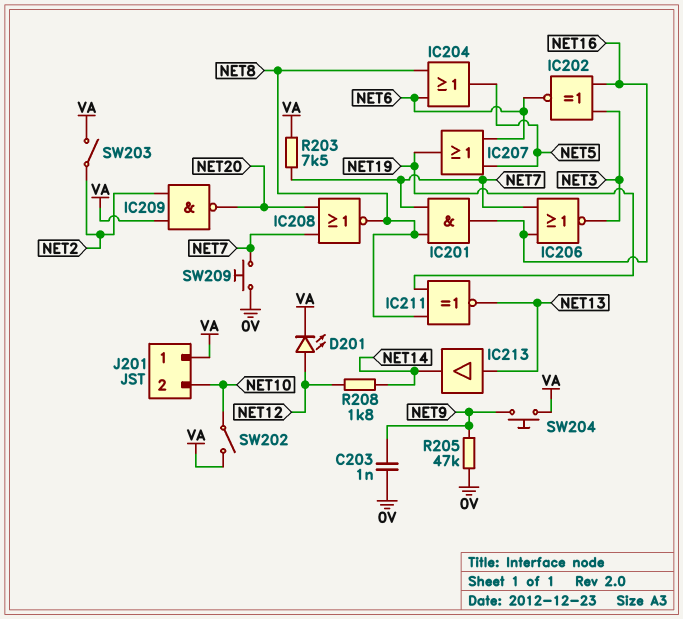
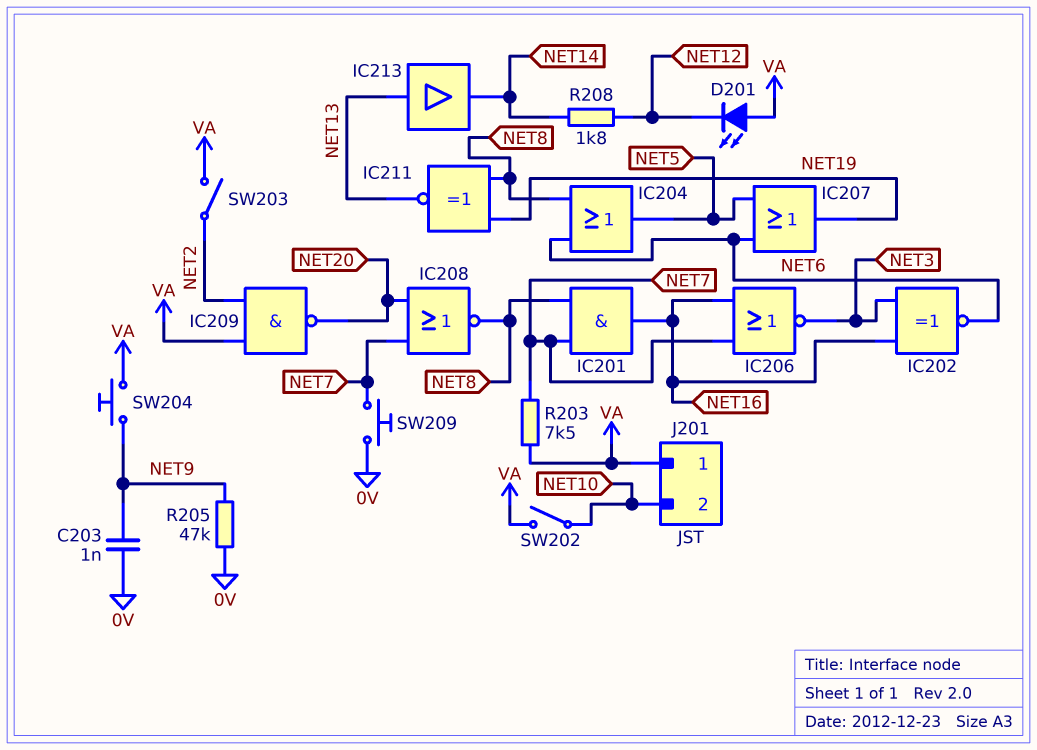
D201: LED (A NET12, K VA) -> LED (A VA, K NET12)

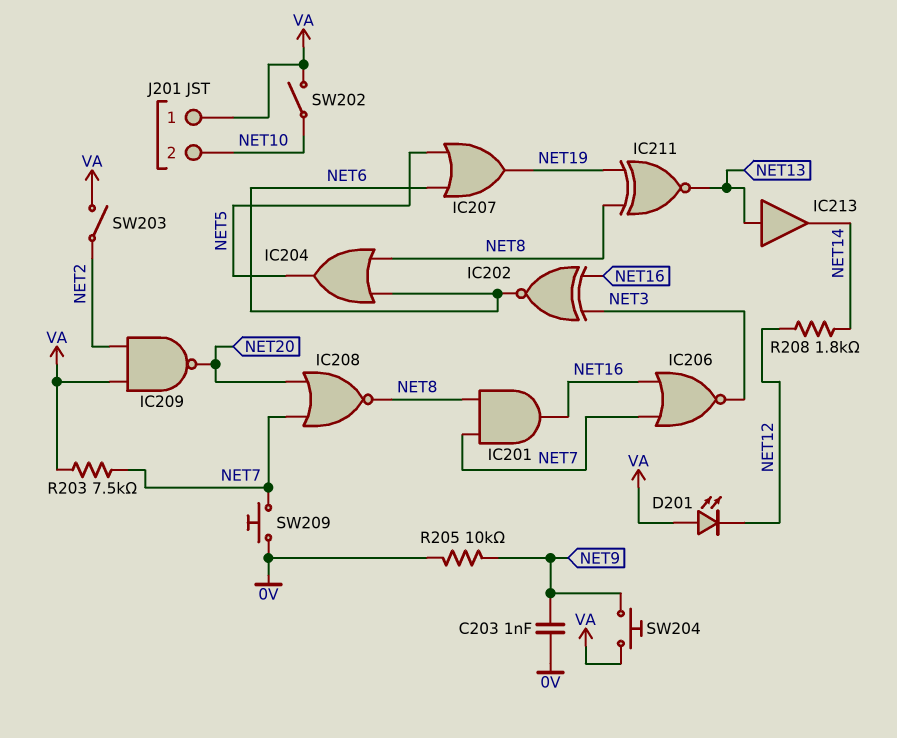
R205: 47k (0V, NET9) -> 10k (0V, NET9)

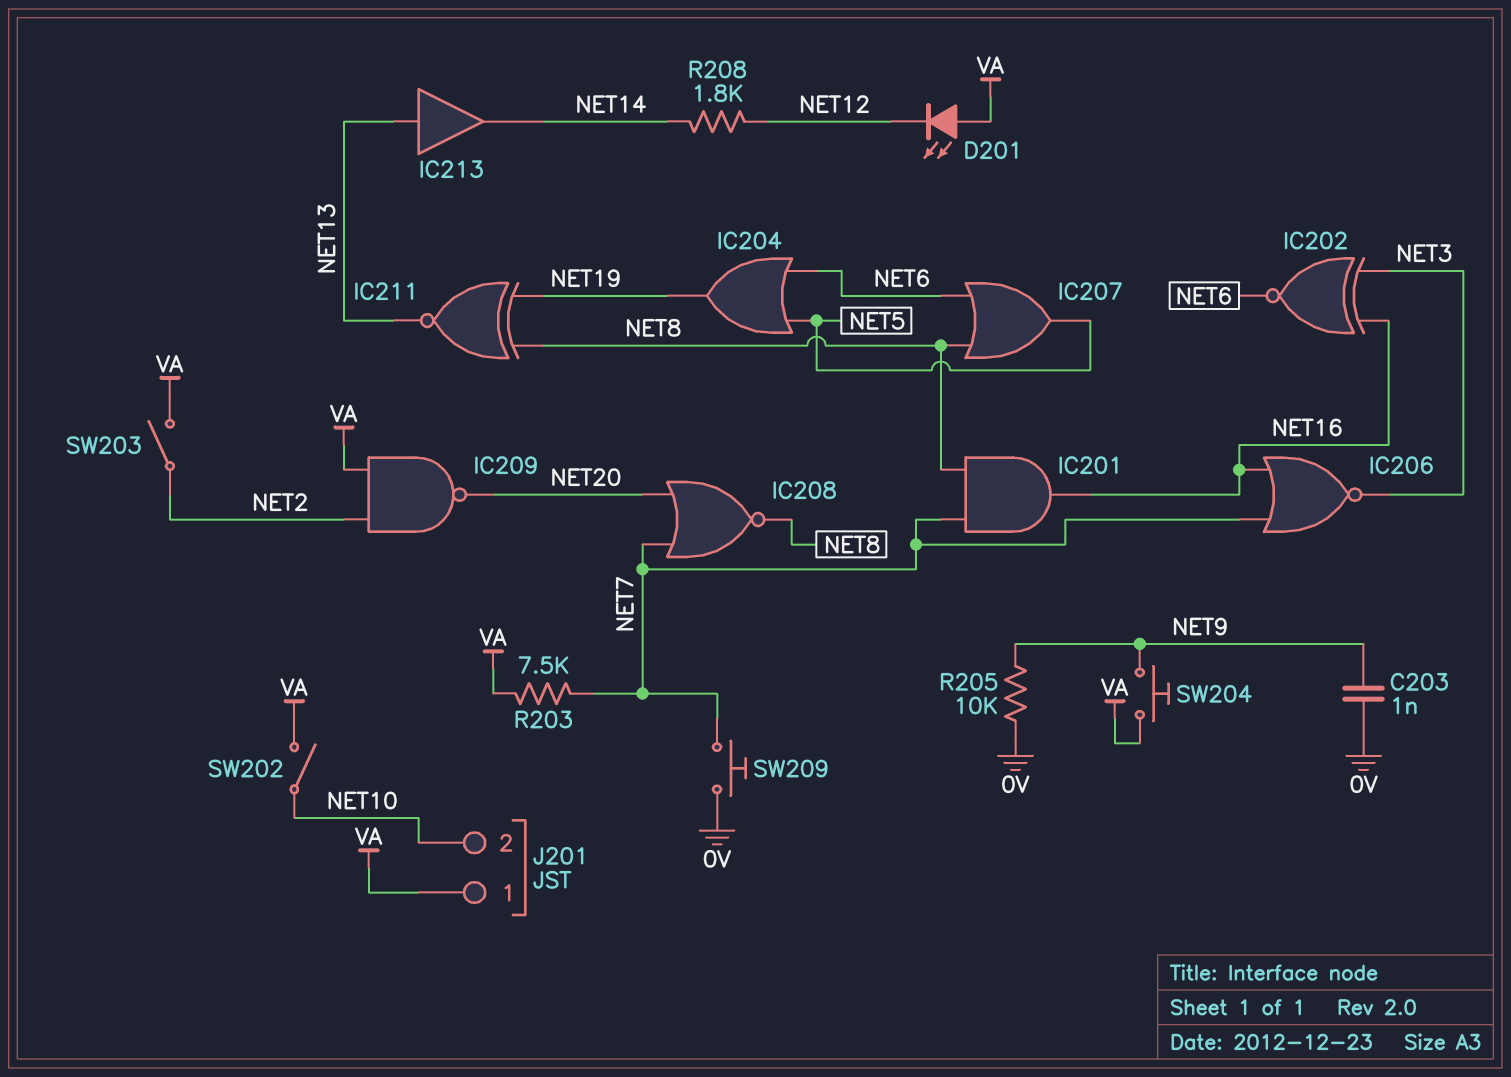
IC204: OR (in NET6, in NET8, out NET5) -> OR (in NET5, in NET6, out NET19)
IC207: OR (in NET5, in NET6, out NET19) -> OR (in NET6, in NET8, out NET5)

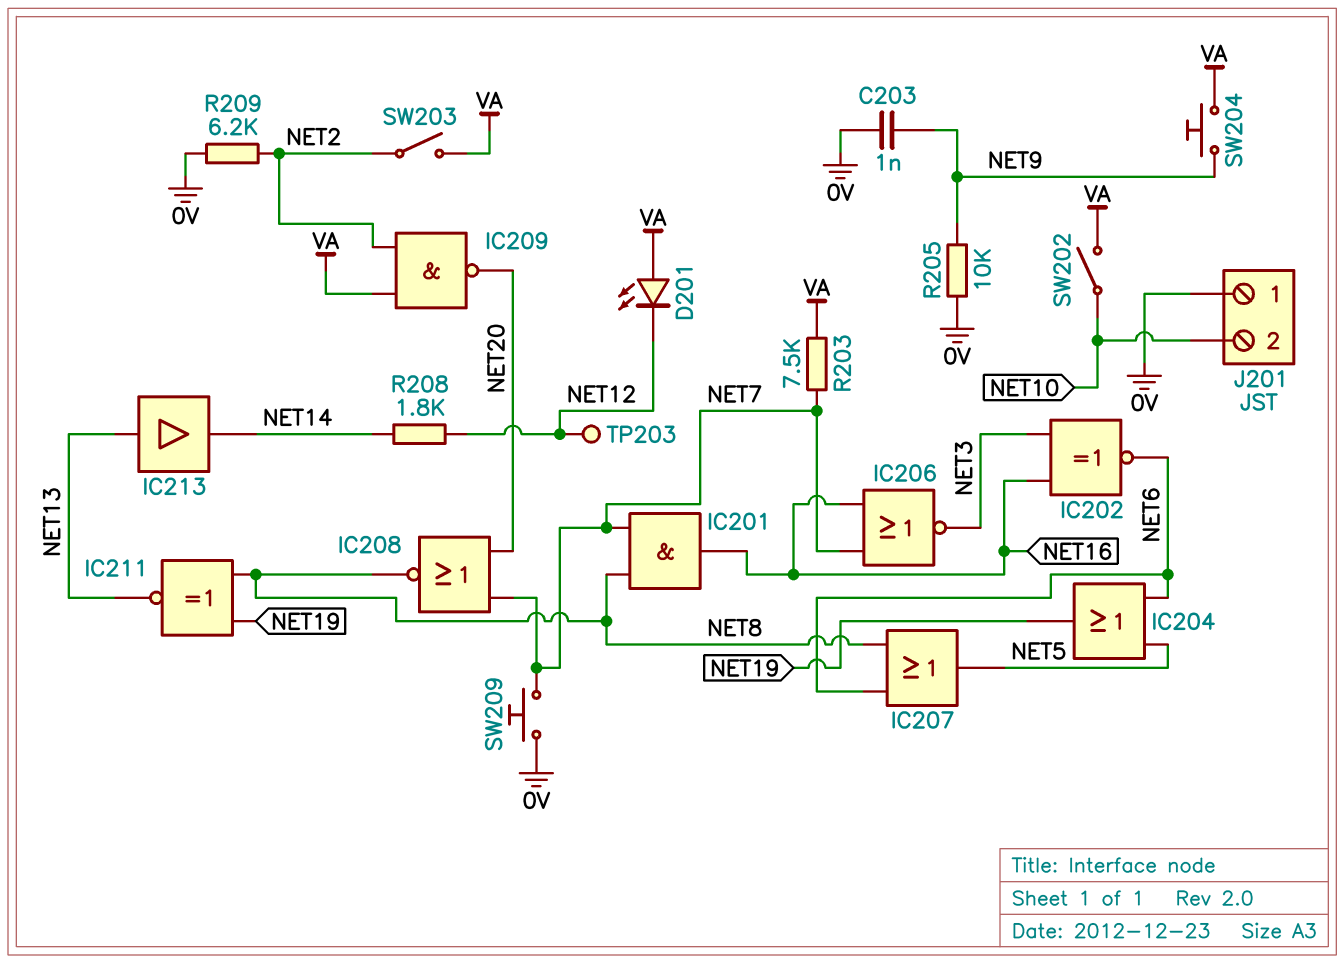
J201 pin 1: VA -> 0V
R209: none -> 6.2k (0V, NET2)
TP203: none -> test point (NET12)

